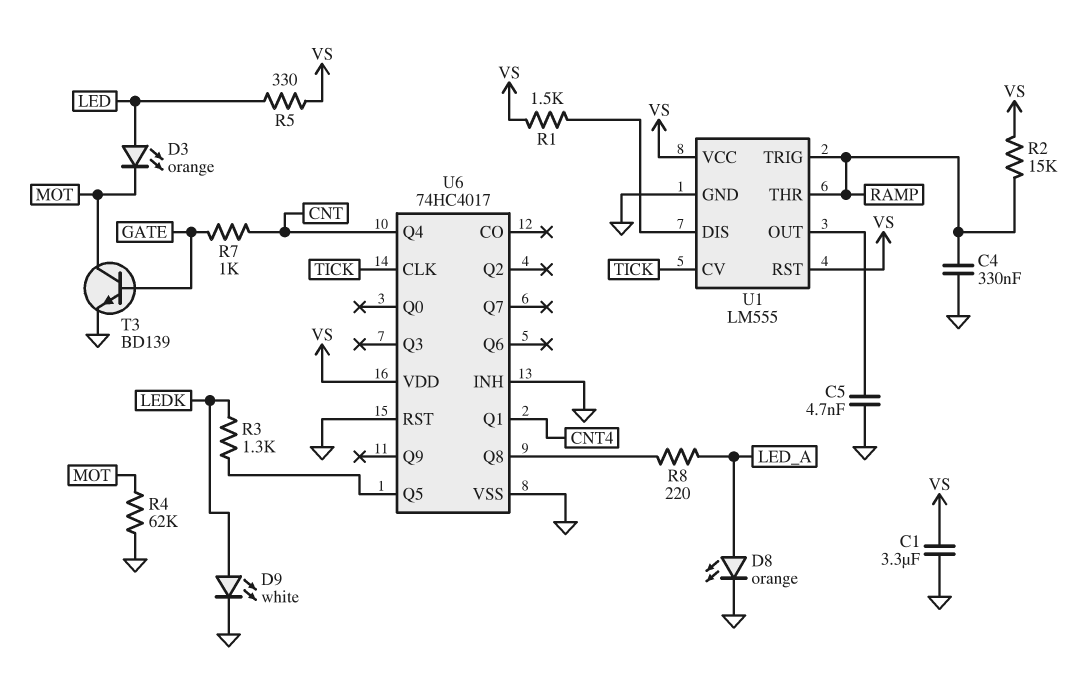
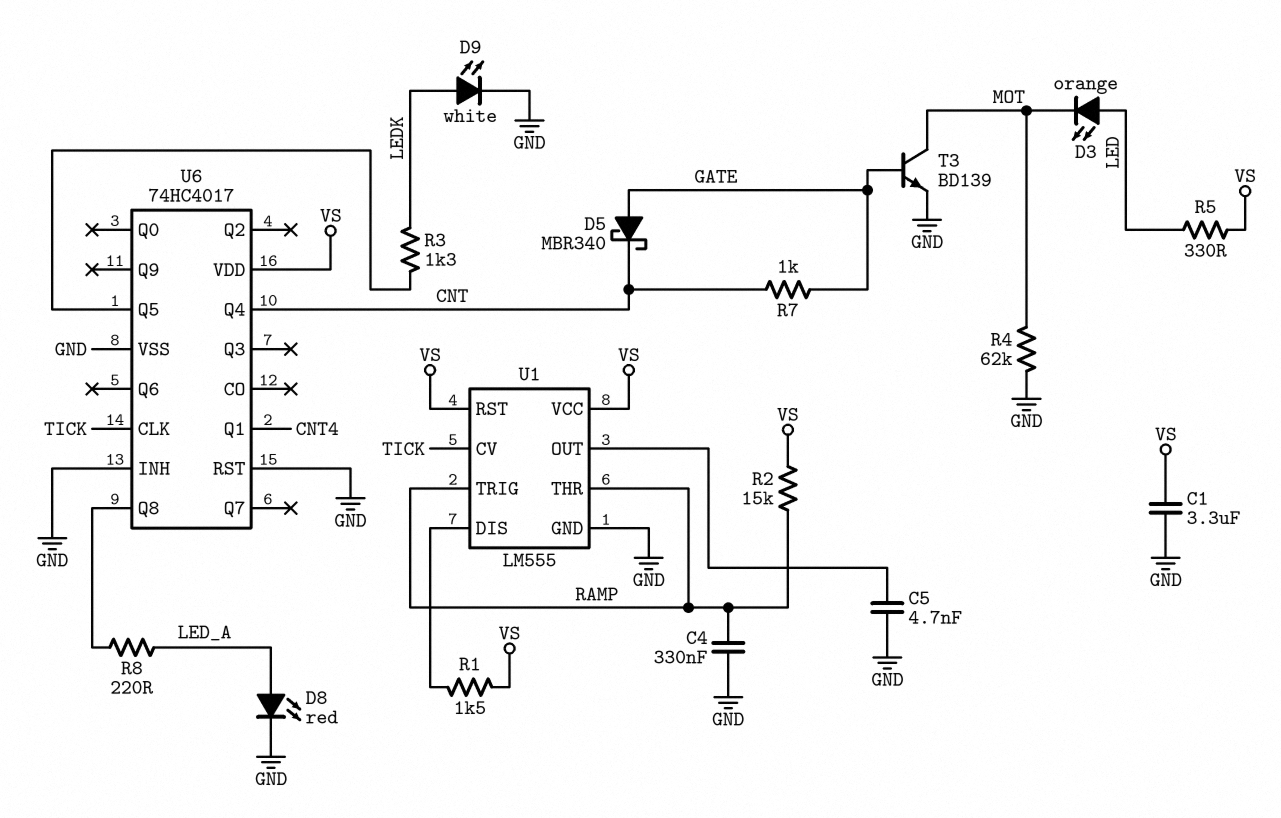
D5: none -> schottky MBR340 (A GATE, K CNT)
D8: LED orange (A LED_A, K GND) -> LED red (A LED_A, K GND)

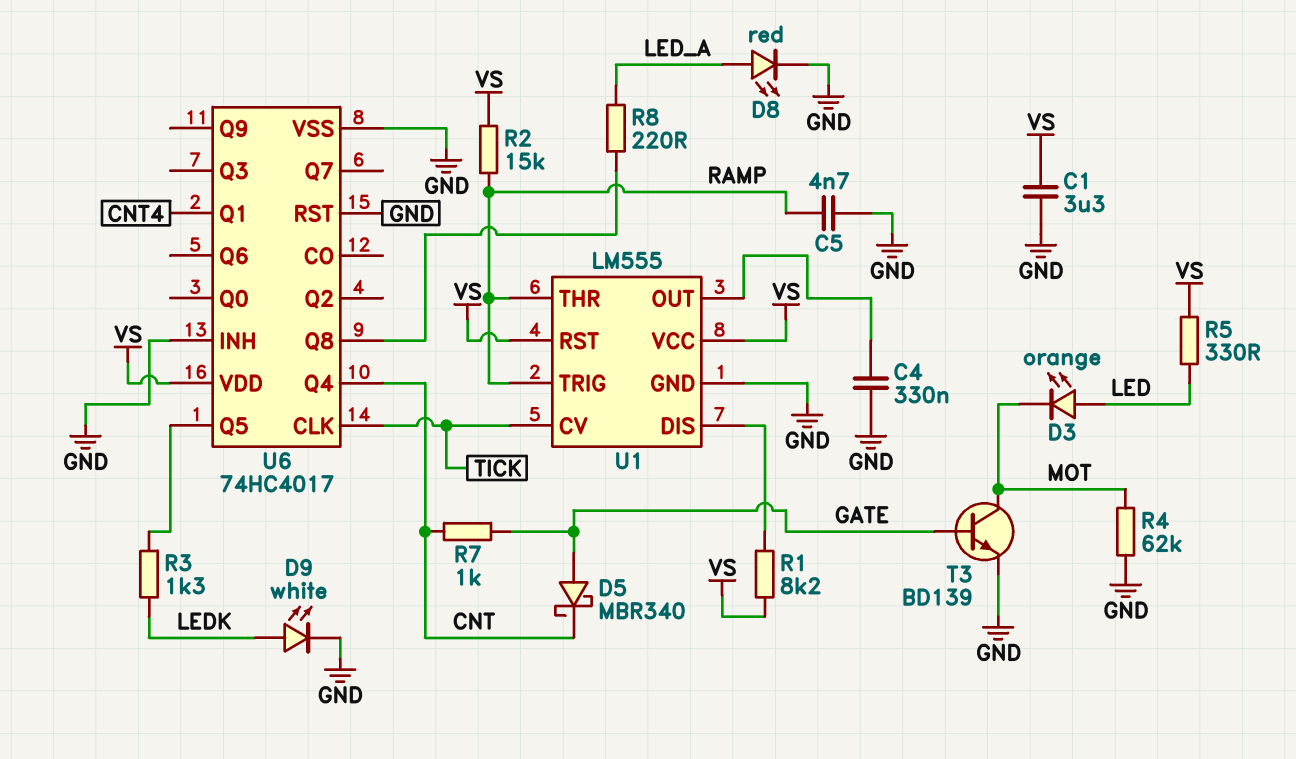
C4: 330nF (GND, RAMP) -> 330nF (GND, U1/OUT)
C5: 4.7nF (GND, U1/OUT) -> 4.7nF (GND, RAMP)
R1: 1.5k (U1/DIS, VS) -> 8.2k (U1/DIS, VS)

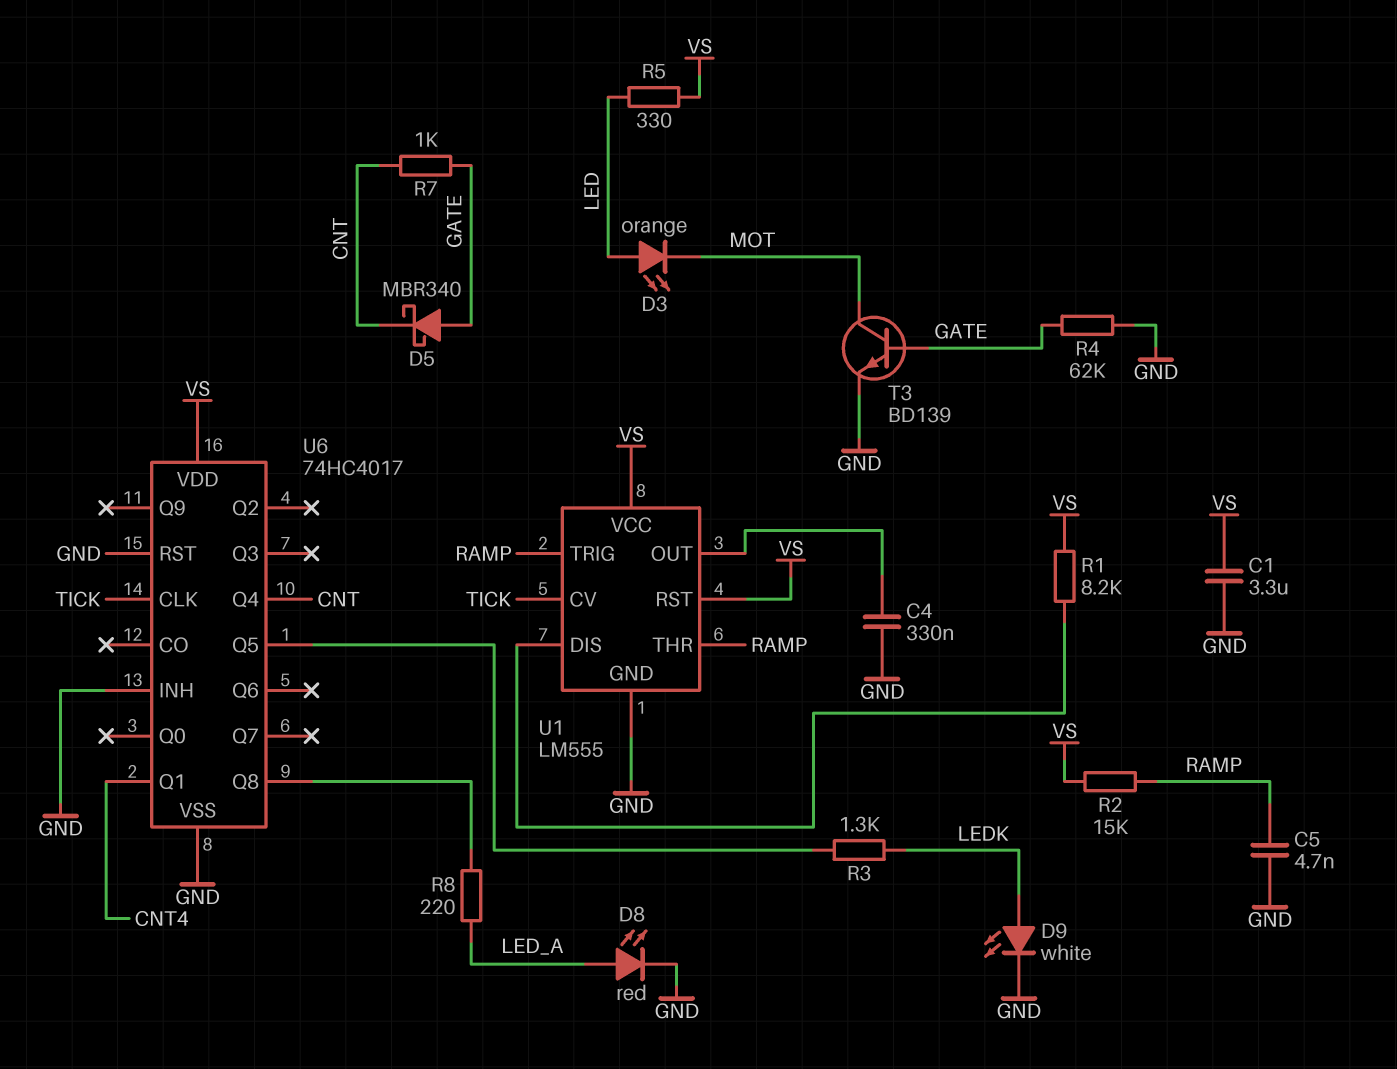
R4: 62k (GND, MOT) -> 62k (GATE, GND)

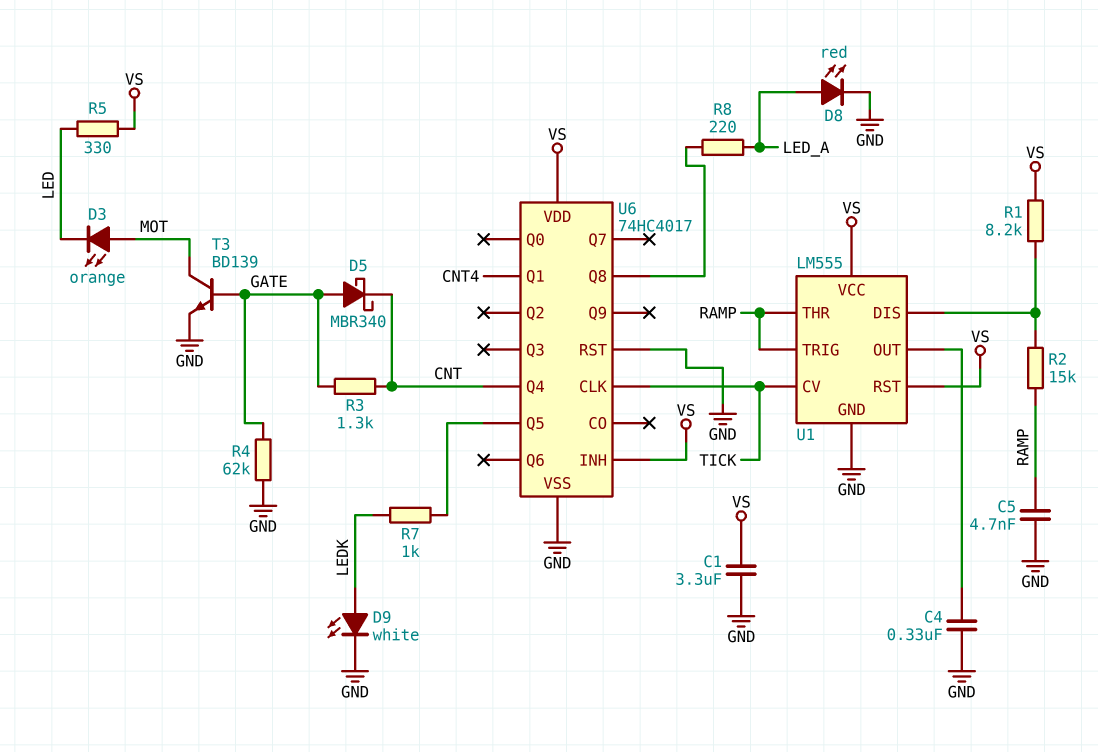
D3: LED orange (A LED, K MOT) -> LED orange (A MOT, K LED)
R2: 15k (RAMP, VS) -> 15k (RAMP, U1/DIS)
R3: 1.3k (LEDK, U6/Q5) -> 1.3k (CNT, GATE)
R7: 1k (CNT, GATE) -> 1k (LEDK, U6/Q5)
U6 pin INH: GND -> VS

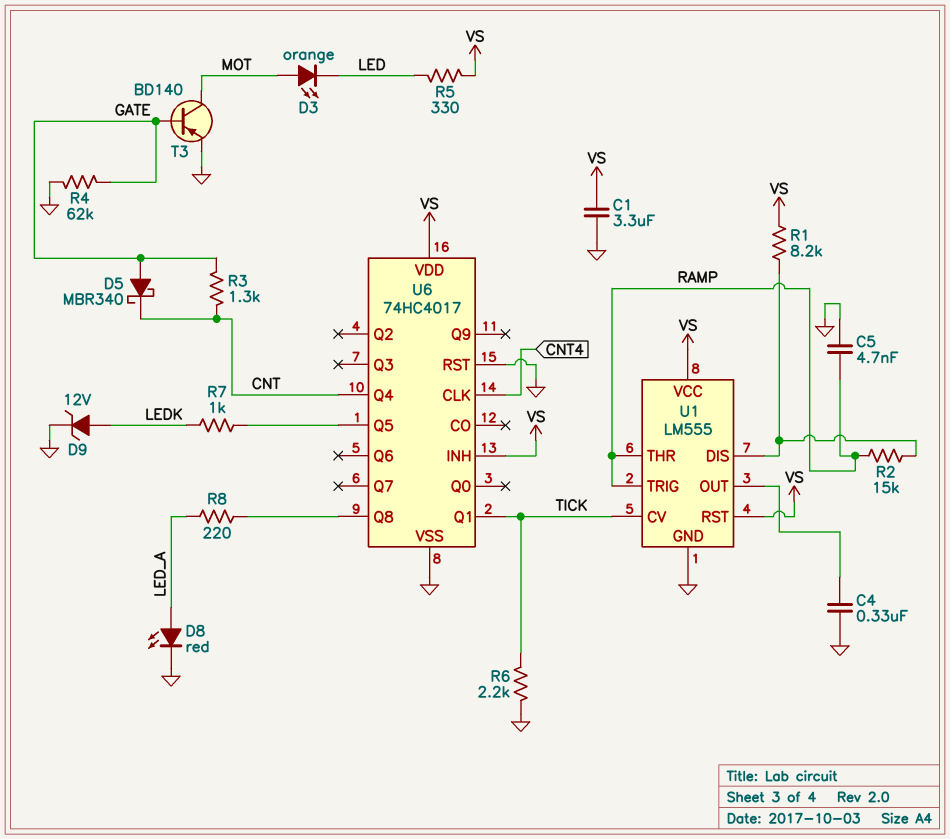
D9: LED white (A LEDK, K GND) -> zener 12V (A LEDK, K GND)
R6: none -> 2.2k (GND, TICK)
T3: NPN BD139 (B GATE, C MOT, E GND) -> PNP BD140 (B GATE, C MOT, E GND)
U6 pin CLK: TICK -> CNT4
U6 pin Q1: CNT4 -> TICK

